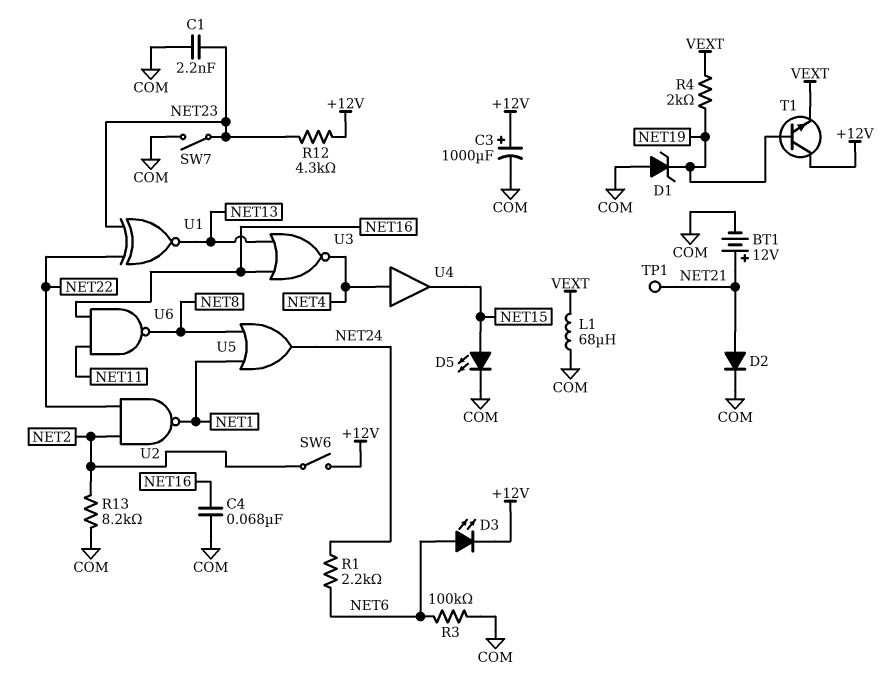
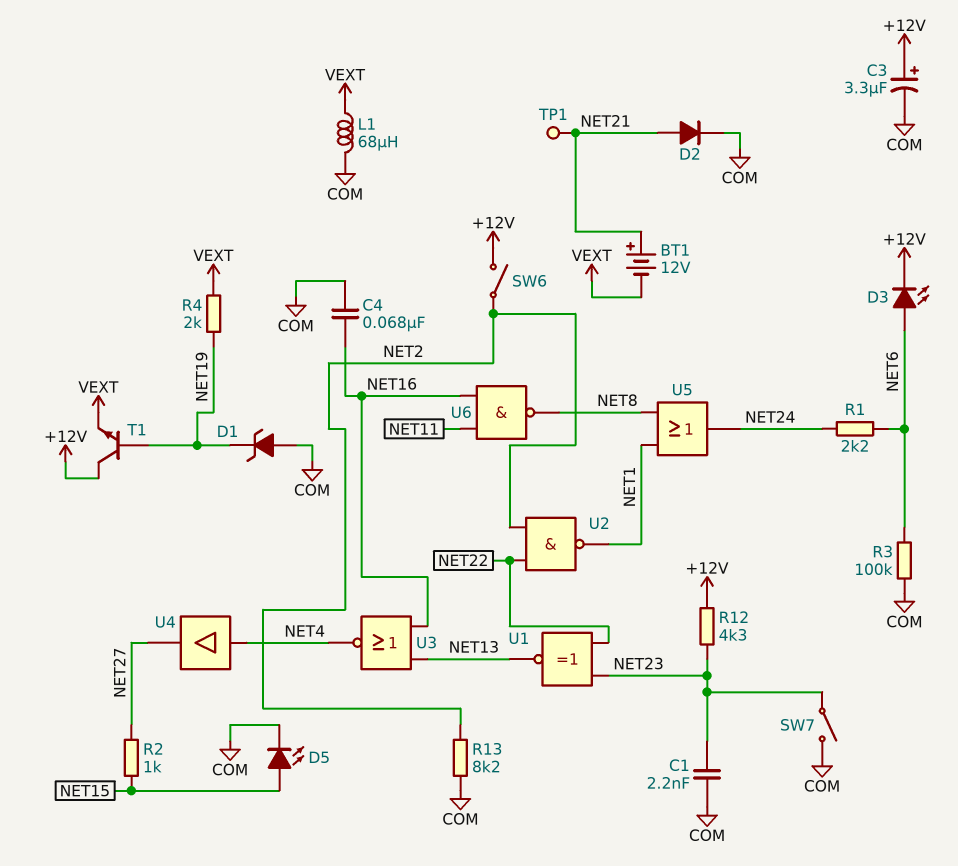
BT1: 12V (plus NET21, minus COM) -> 12V (plus NET21, minus VEXT)
C3: 1000uF (plus +12V, minus COM) -> 3.3uF (plus +12V, minus COM)
R2: none -> 1k (NET15, NET27)
U4: buffer (in NET4, out NET15) -> buffer (in NET4, out NET27)

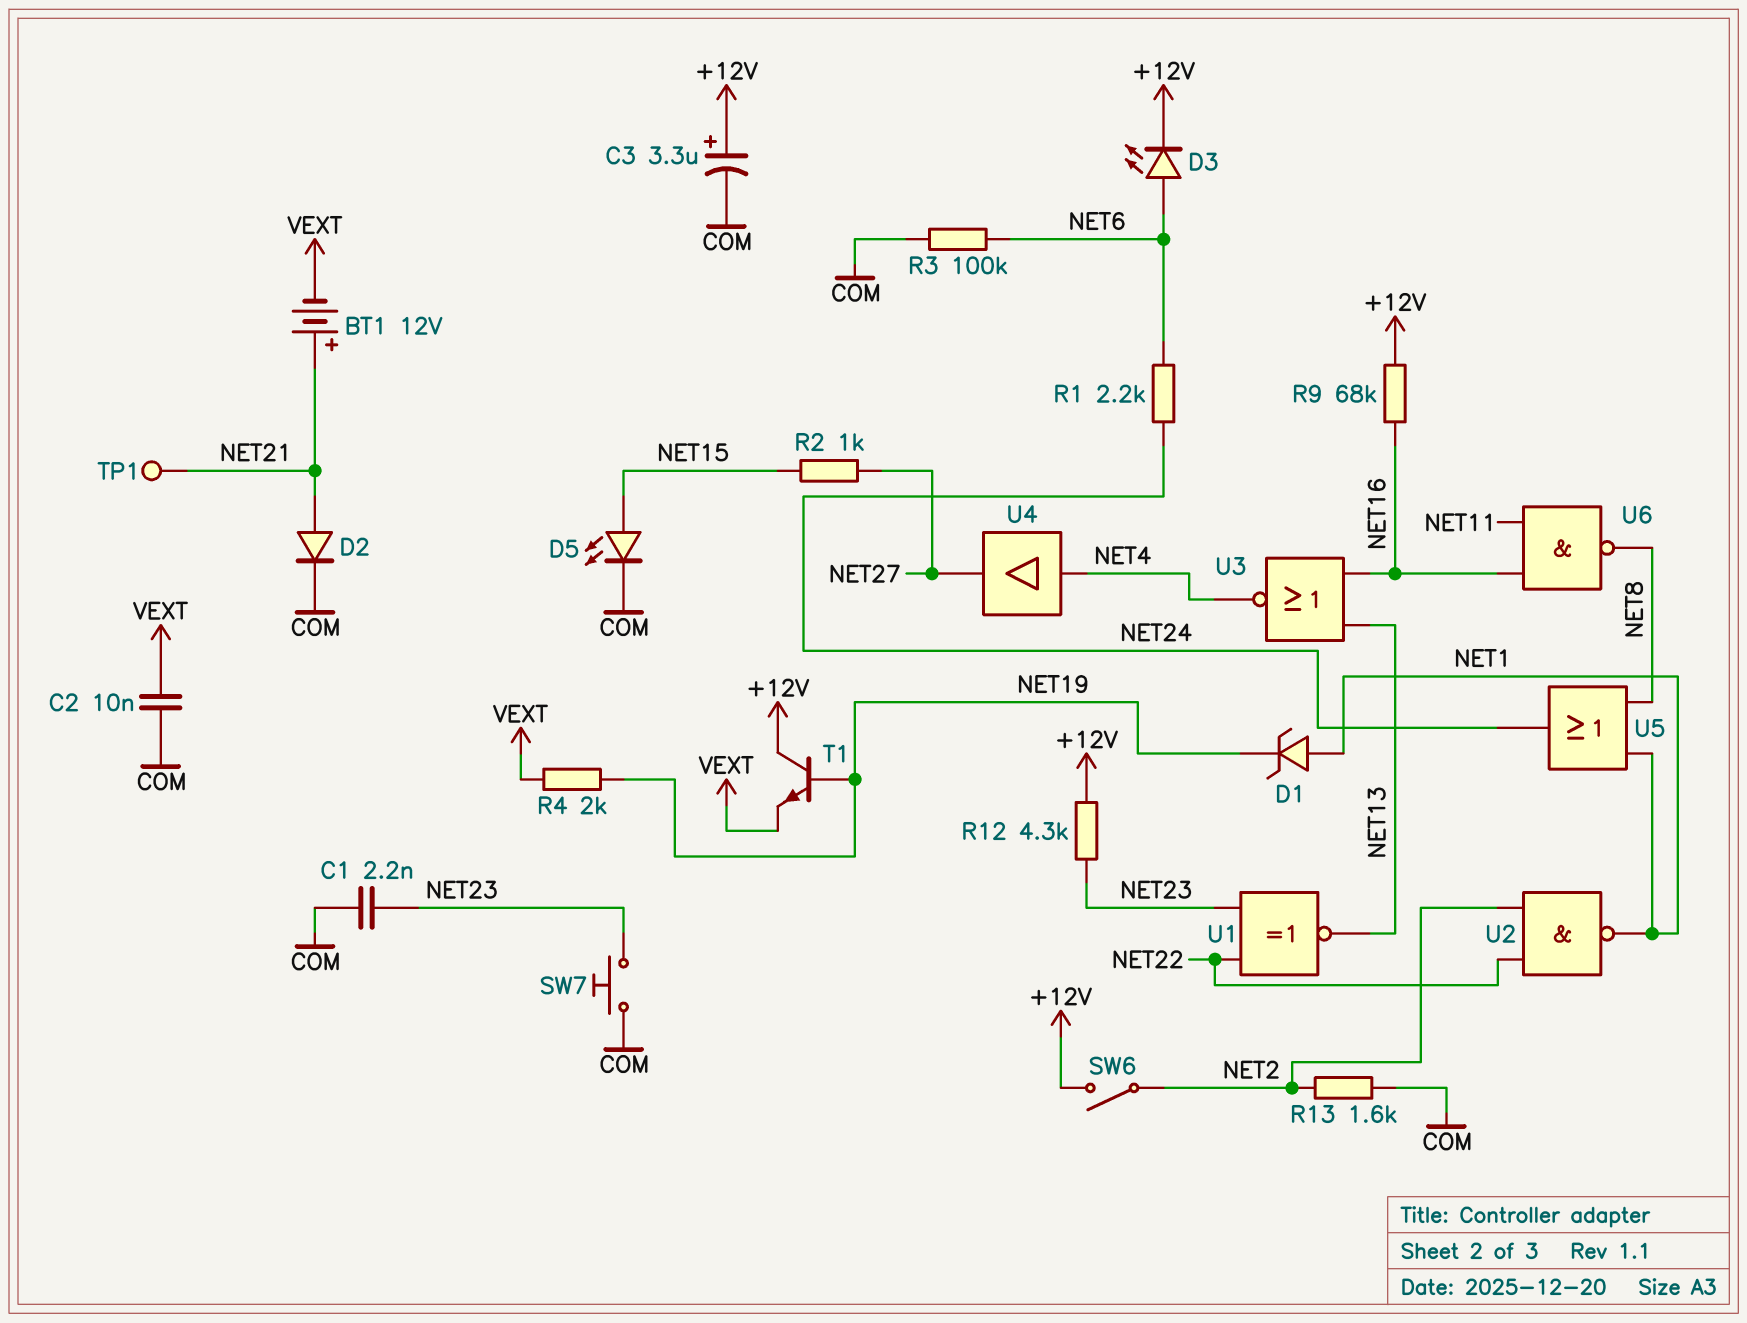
C2: none -> 10nF (COM, VEXT)
C4: 68nF (COM, NET16) -> none
D1: zener (A COM, K NET19) -> zener (A NET1, K NET19)
L1: 68uH (COM, VEXT) -> none
R9: none -> 68k (+12V, NET16)
R13: 8.2k (COM, NET2) -> 1.6k (COM, NET2)
SW7: switch (COM, NET23) -> button (COM, NET23)

